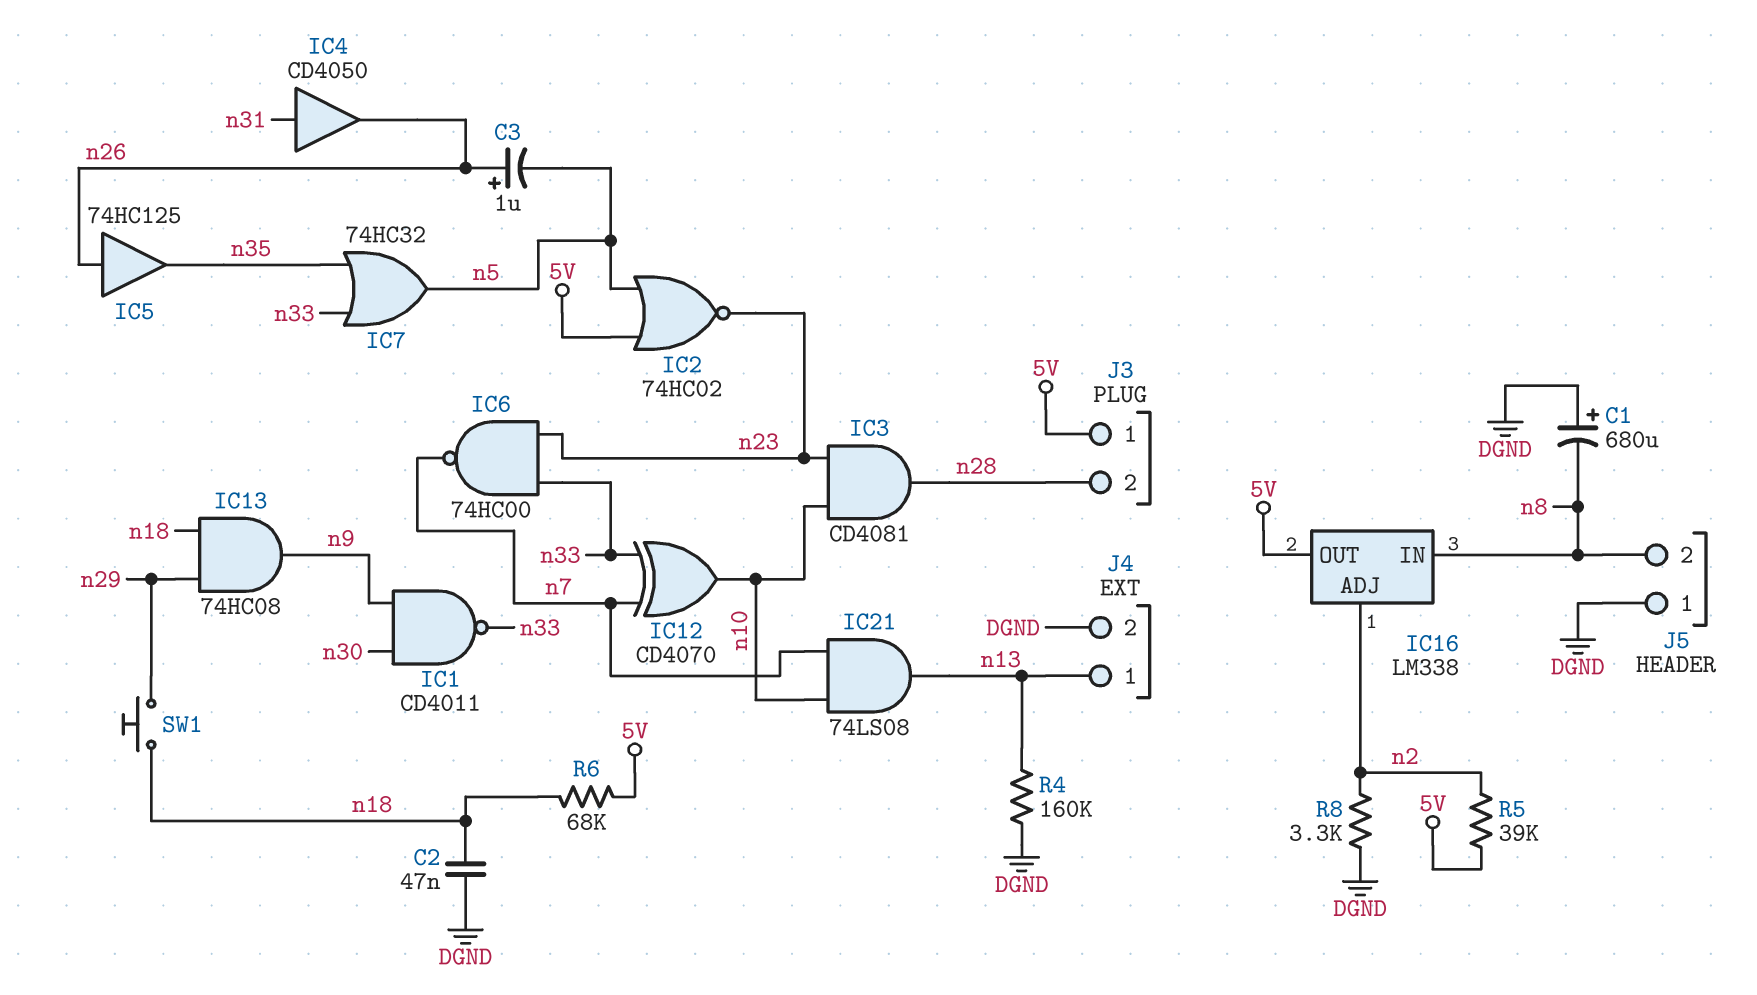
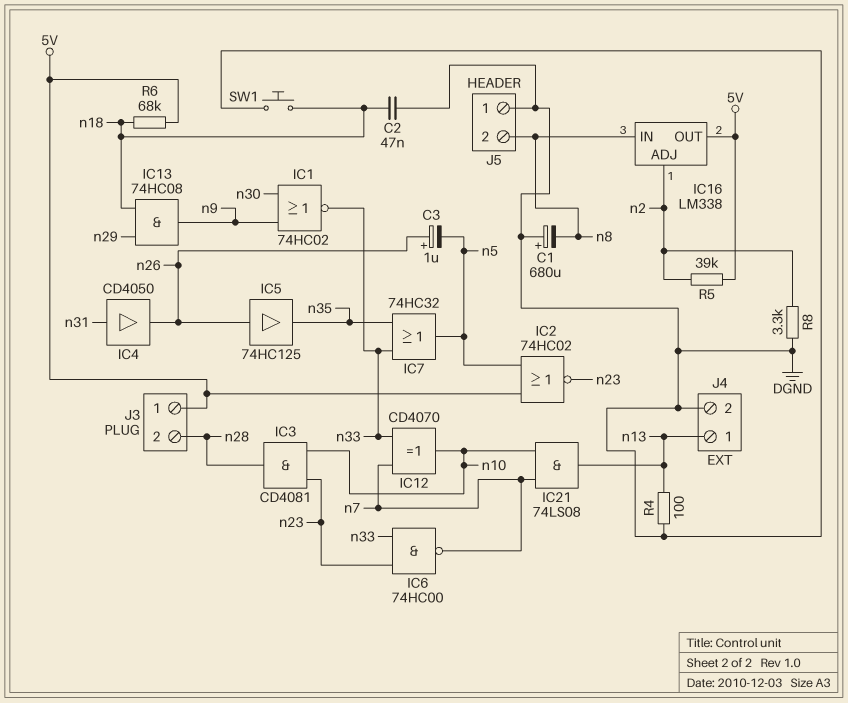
IC1: NAND CD4011 (in n9, in n30, out n33) -> NOR 74HC02 (in n9, in n30, out n33)
R4: 160k (DGND, n13) -> 100 (DGND, n13)
SW1: button (n18, n29) -> button (DGND, n18)

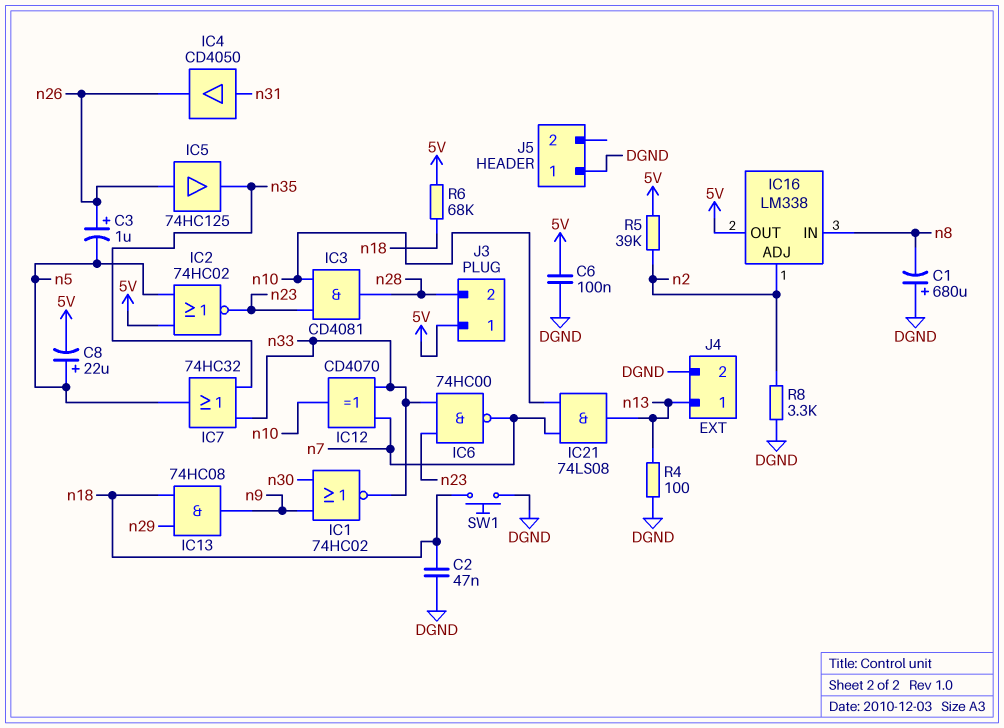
C6: none -> 100nF (5V, DGND)
C8: none -> 22uF (plus n5, minus 5V)
J5 pin 2: n8 -> none

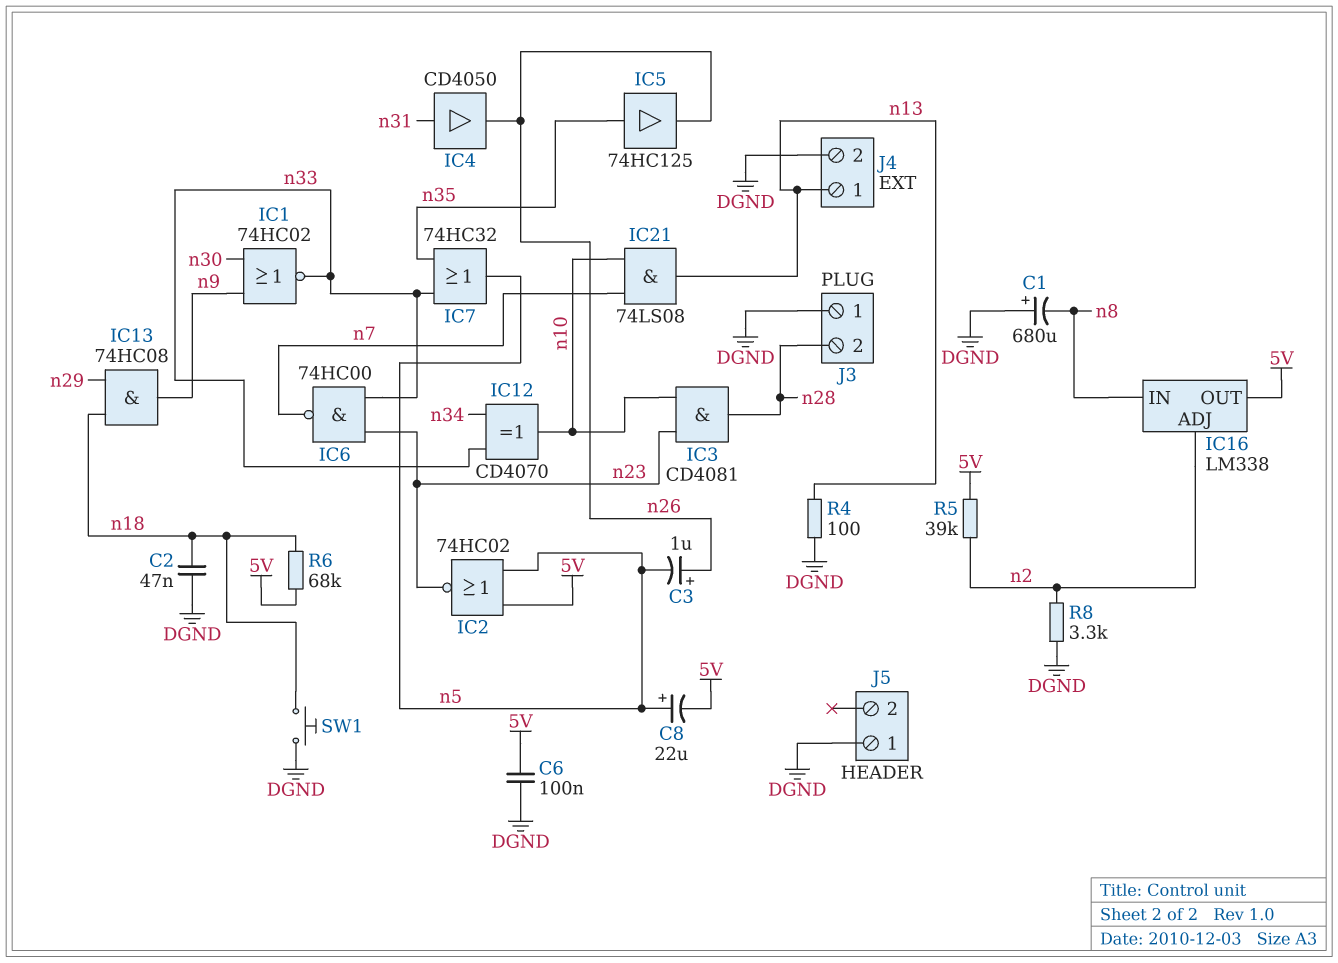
IC5: buffer 74HC125 (in n26, out n35) -> buffer 74HC125 (in n35, out n26)
IC12: XOR CD4070 (in n7, in n33, out n10) -> XOR CD4070 (in n33, in n34, out n10)
J3 pin 1: 5V -> DGND

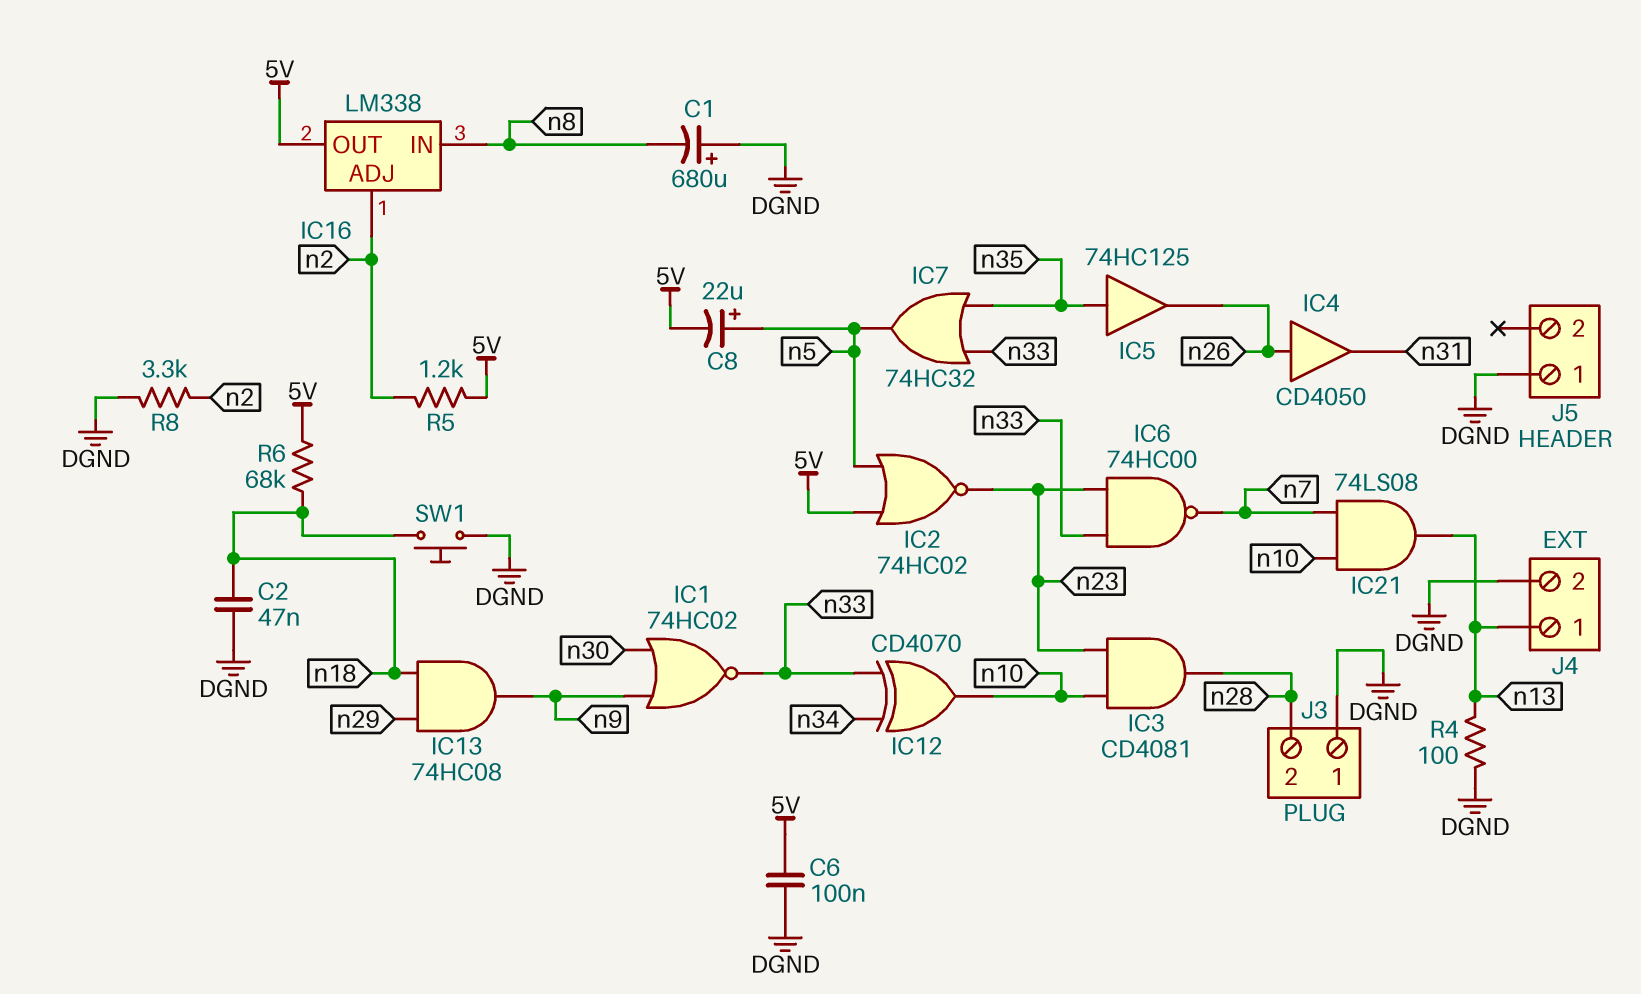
C3: 1uF (plus n26, minus n5) -> none
IC4: buffer CD4050 (in n31, out n26) -> buffer CD4050 (in n26, out n31)
R5: 39k (5V, n2) -> 1.2k (5V, n2)

